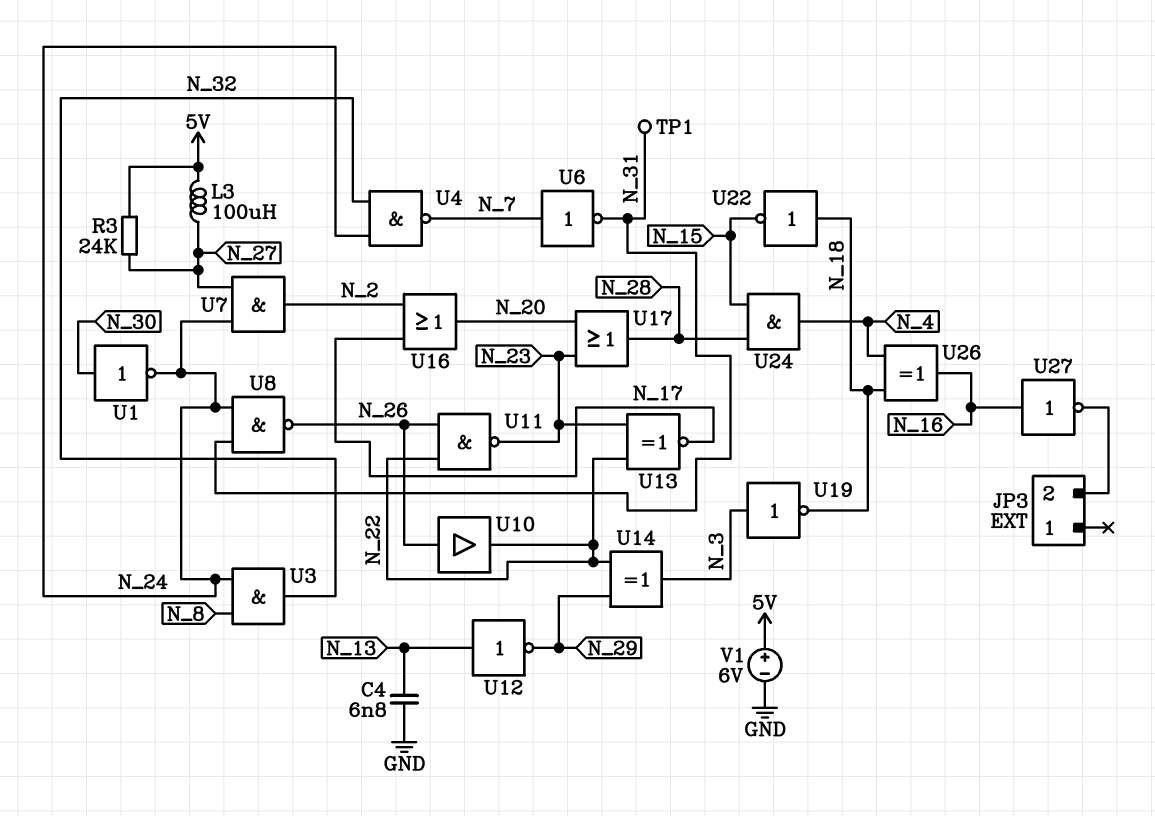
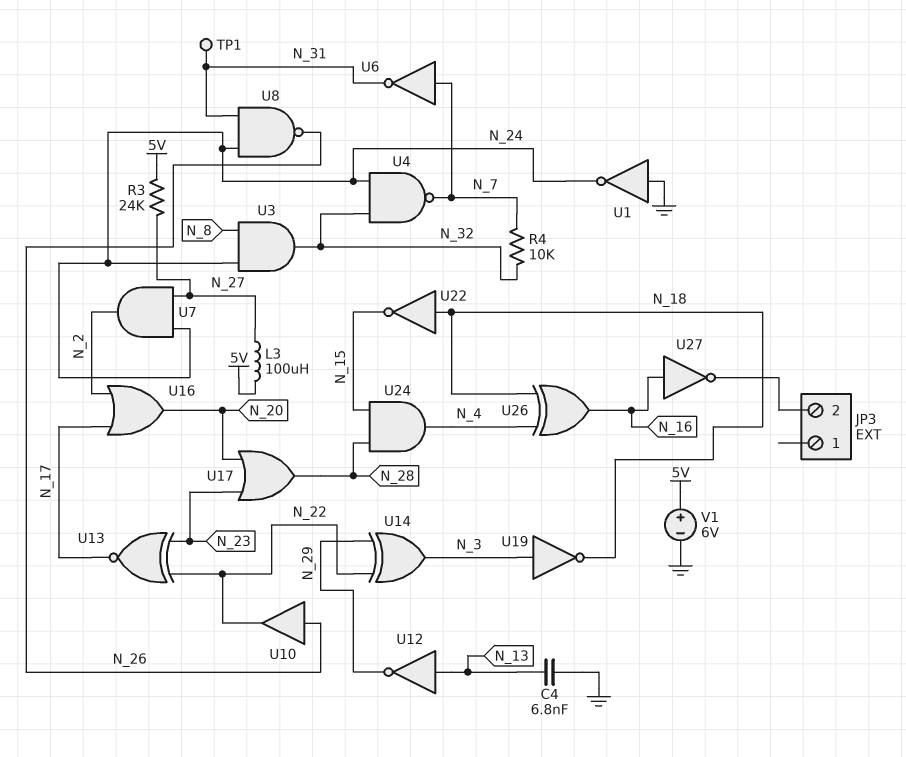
R4: none -> 10k (N_7, N_32)
U1: NOT (in N_30, out N_24) -> NOT (in GND, out N_24)
U11: NAND (in N_22, in N_26, out N_23) -> none

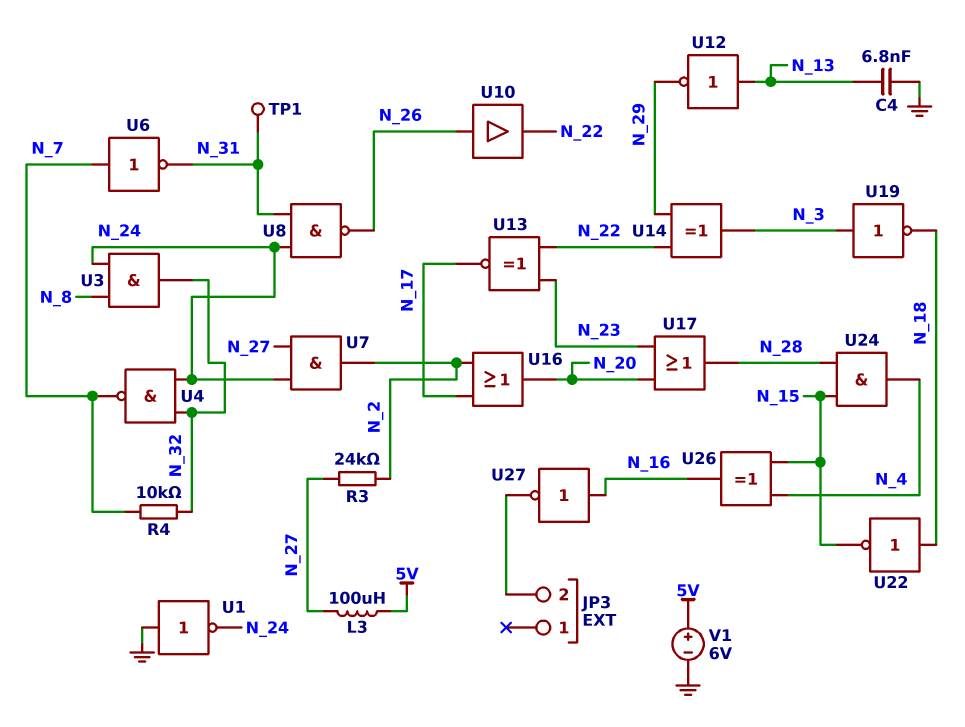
R3: 24k (5V, N_27) -> 24k (N_2, N_27)
U26: XOR (in N_4, in N_18, out N_16) -> XOR (in N_4, in N_15, out N_16)

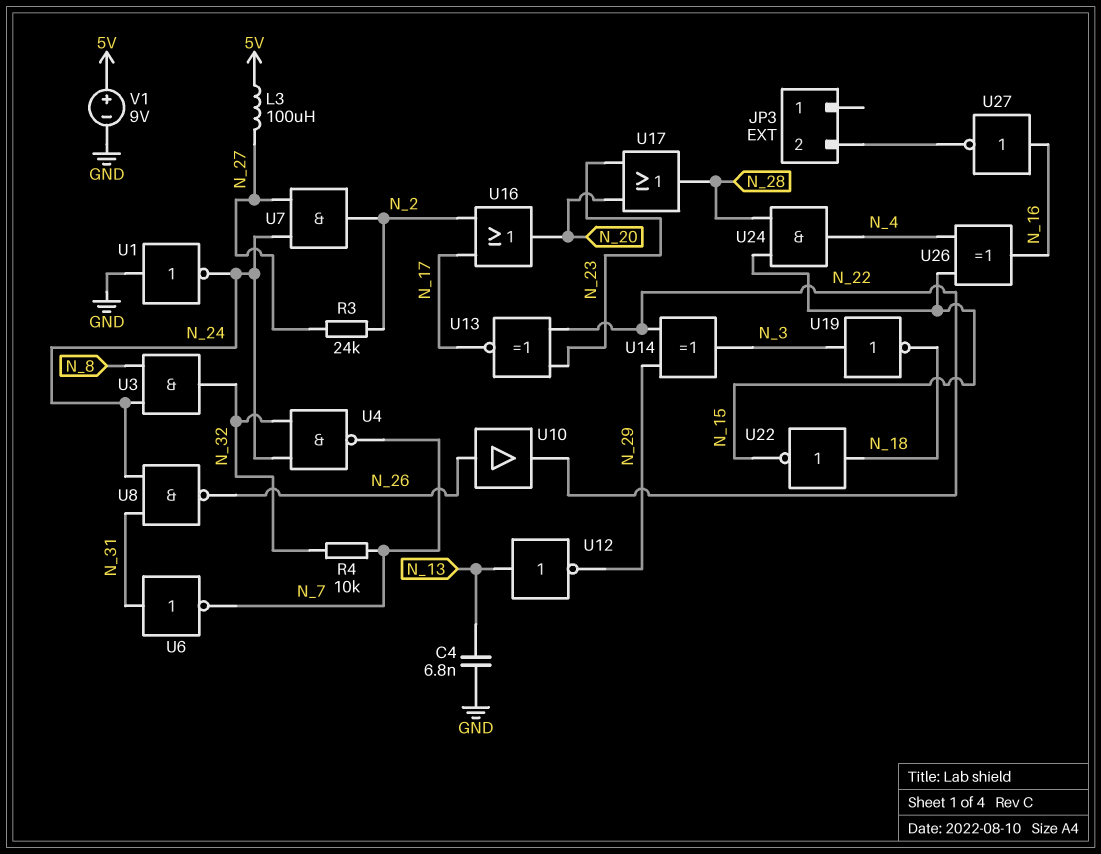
TP1: test point (N_31) -> none
U6: NOT (in N_7, out N_31) -> NOT (in N_31, out N_7)
V1: 6V (plus 5V, minus GND) -> 9V (plus 5V, minus GND)

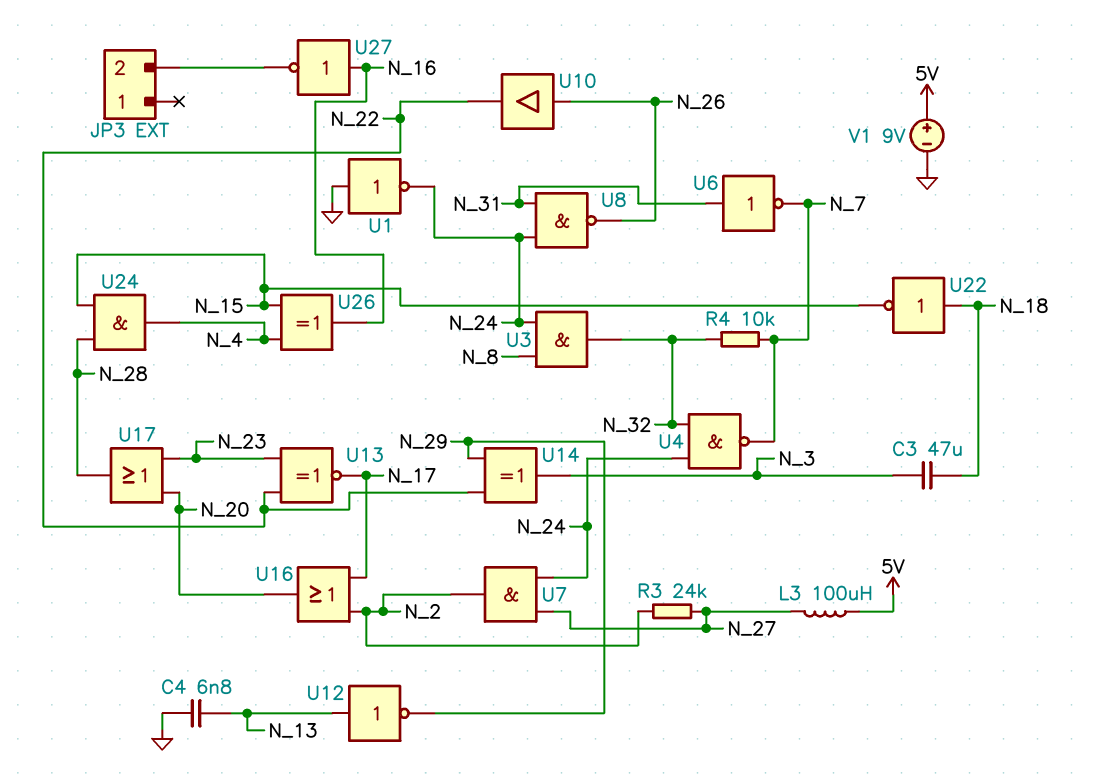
C3: none -> 47uF (N_3, N_18)
U19: NOT (in N_3, out N_18) -> none

